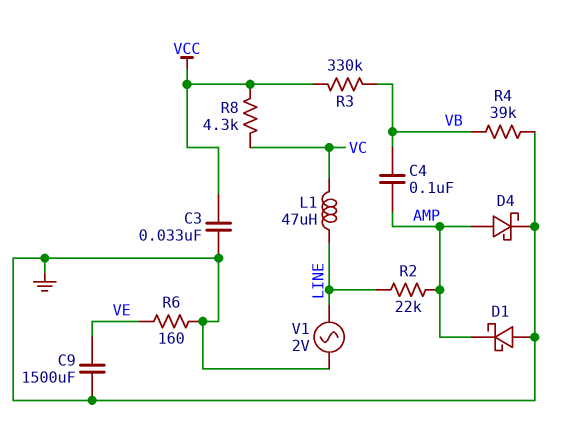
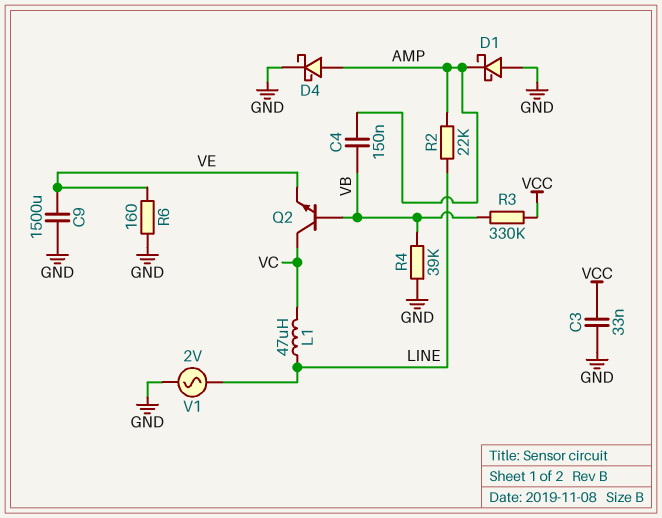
C4: 100nF (AMP, VB) -> 150nF (AMP, VB)
Q2: none -> NPN (B VB, C VC, E VE)
R8: 4.3k (VC, VCC) -> none

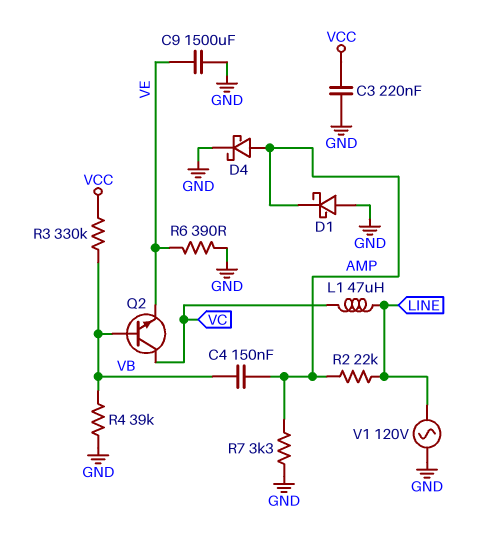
C3: 33nF (GND, VCC) -> 220nF (GND, VCC)
R6: 160 (GND, VE) -> 390 (GND, VE)
R7: none -> 3.3k (AMP, GND)
V1: AC 2V (GND, LINE) -> AC 120V (GND, LINE)

